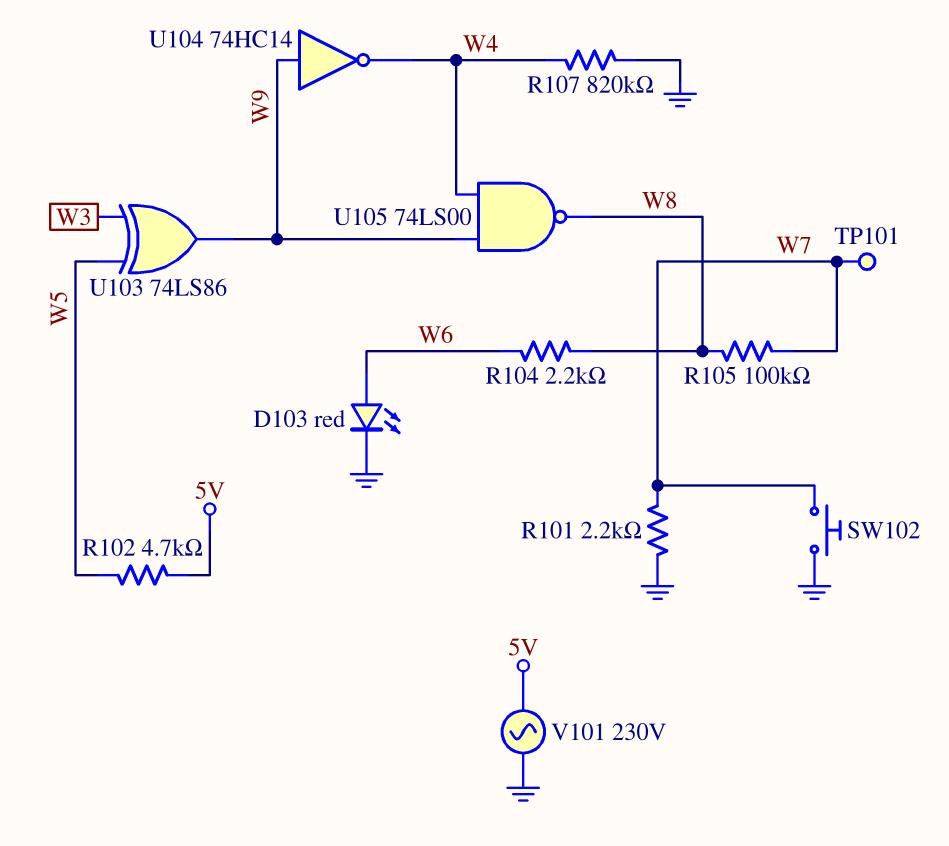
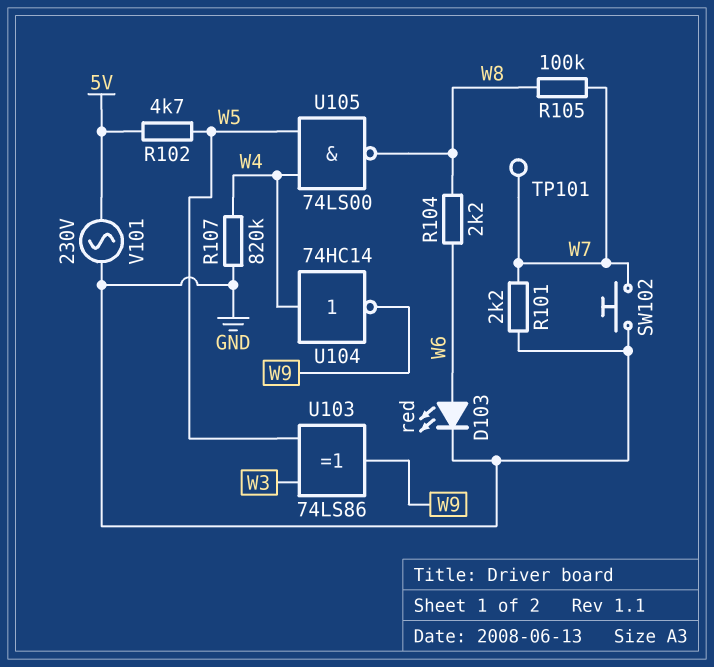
U104: NOT 74HC14 (in W9, out W4) -> NOT 74HC14 (in W4, out W9)
U105: NAND 74LS00 (in W4, in W9, out W8) -> NAND 74LS00 (in W4, in W5, out W8)

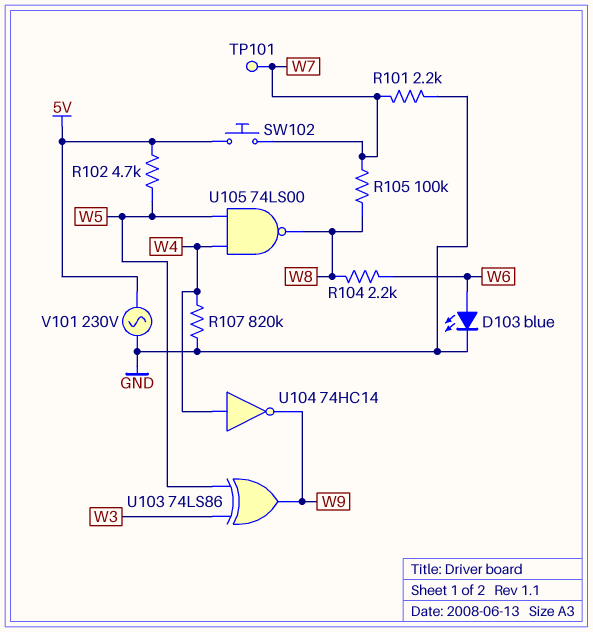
D103: LED red (A W6, K GND) -> LED blue (A W6, K GND)
SW102: button (GND, W7) -> button (5V, W7)

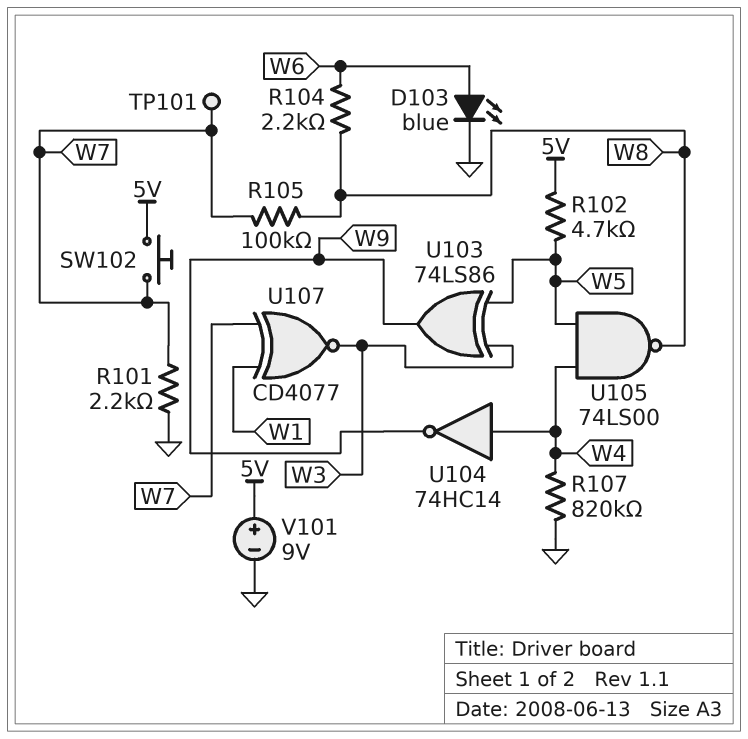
U107: none -> XNOR CD4077 (in W1, in W7, out W3)
V101: AC 230V (5V, GND) -> 9V (plus 5V, minus GND)

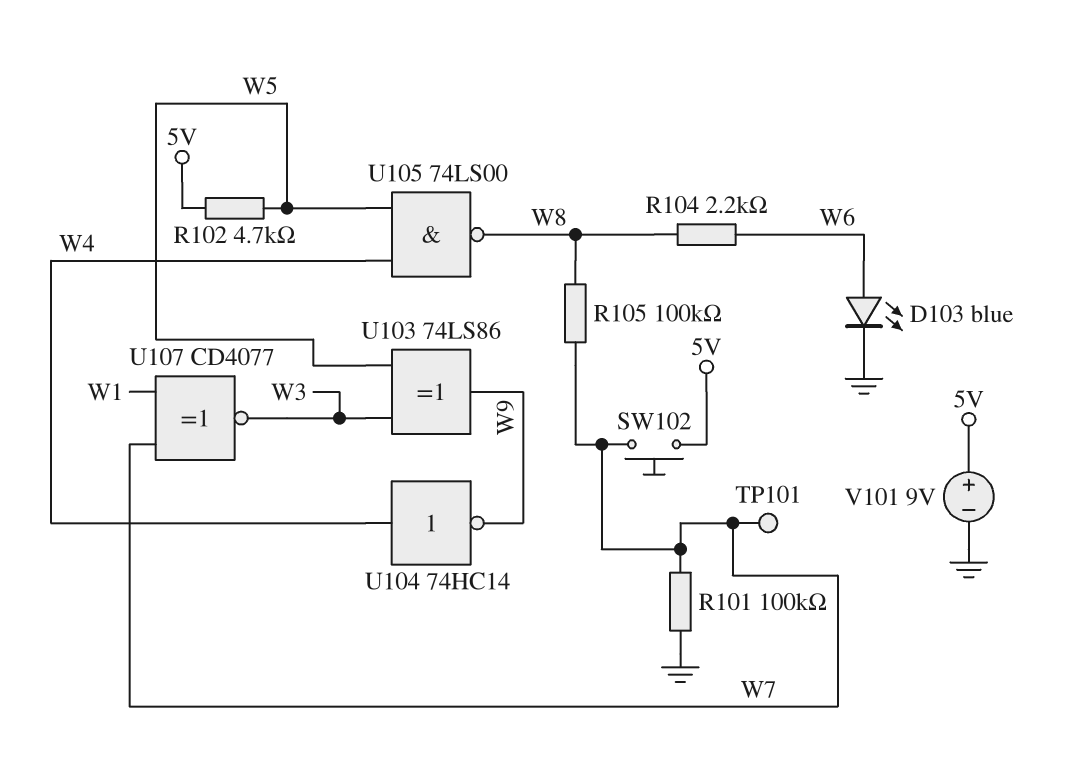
R101: 2.2k (GND, W7) -> 100k (GND, W7)
R107: 820k (GND, W4) -> none

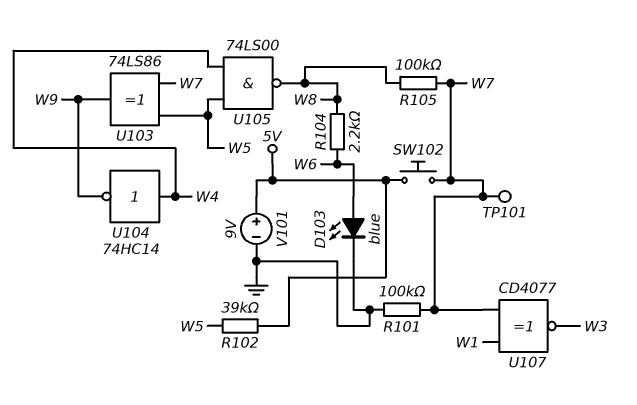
R102: 4.7k (5V, W5) -> 39k (5V, W5)
U103: XOR 74LS86 (in W3, in W5, out W9) -> XOR 74LS86 (in W5, in W7, out W9)

